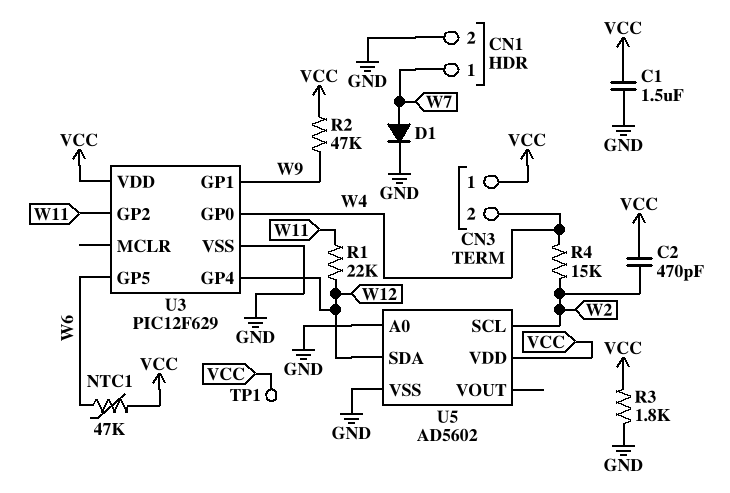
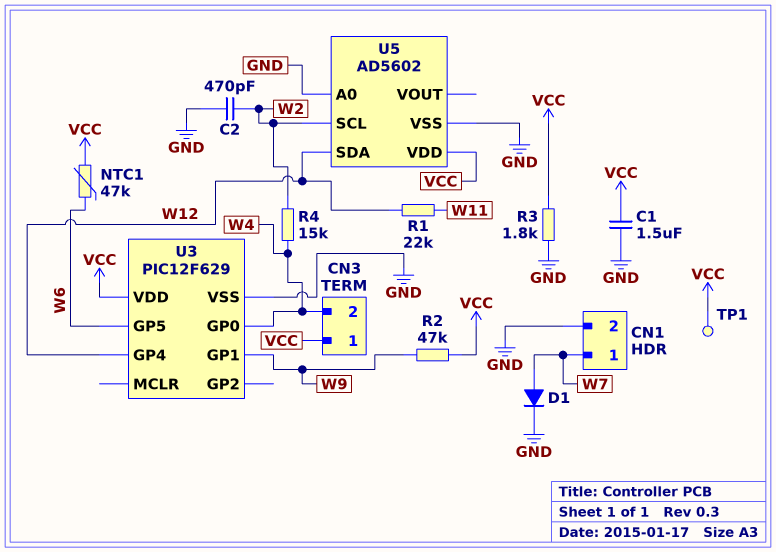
C2: 470pF (VCC, W2) -> 470pF (GND, W2)
U3 pin GP2: W11 -> none

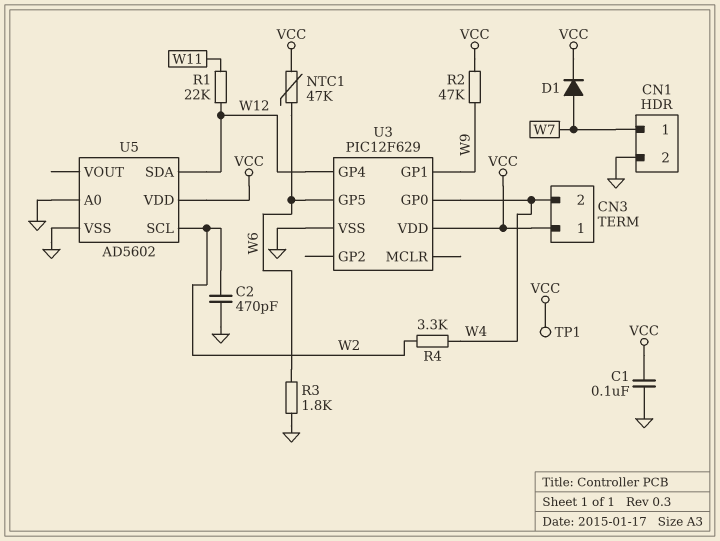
C1: 1.5uF (GND, VCC) -> 100nF (GND, VCC)
D1: diode (A W7, K GND) -> diode (A W7, K VCC)
R3: 1.8k (GND, VCC) -> 1.8k (GND, W6)
R4: 15k (W2, W4) -> 3.3k (W2, W4)

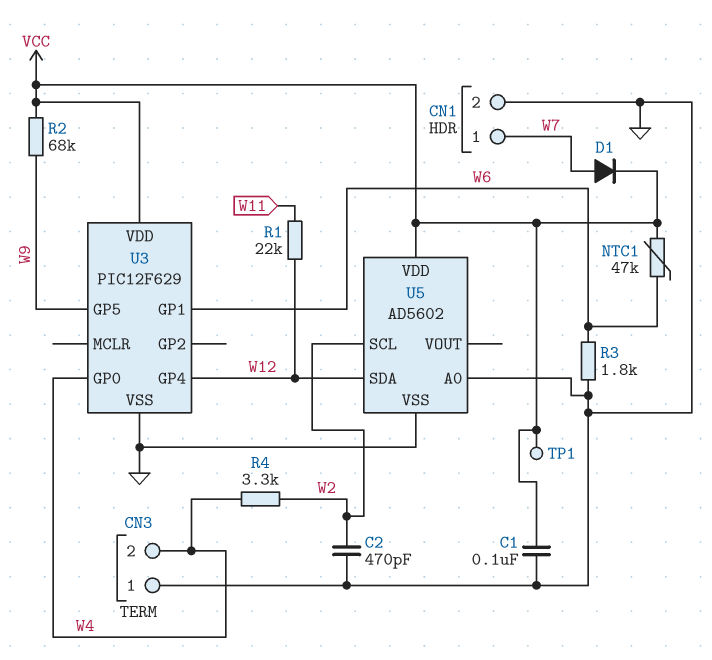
CN3 pin 1: VCC -> GND
R2: 47k (VCC, W9) -> 68k (VCC, W9)
U3 pin GP1: W9 -> W6
U3 pin GP5: W6 -> W9

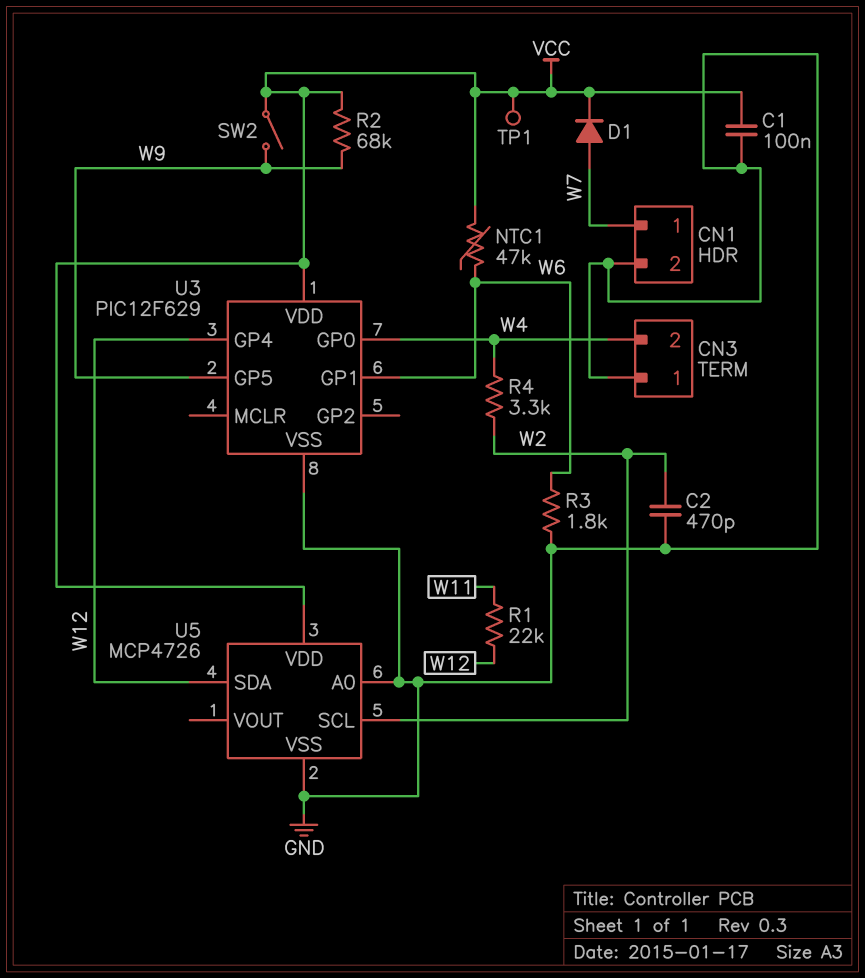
SW2: none -> switch (VCC, W9)
U5: AD5602 -> MCP4726

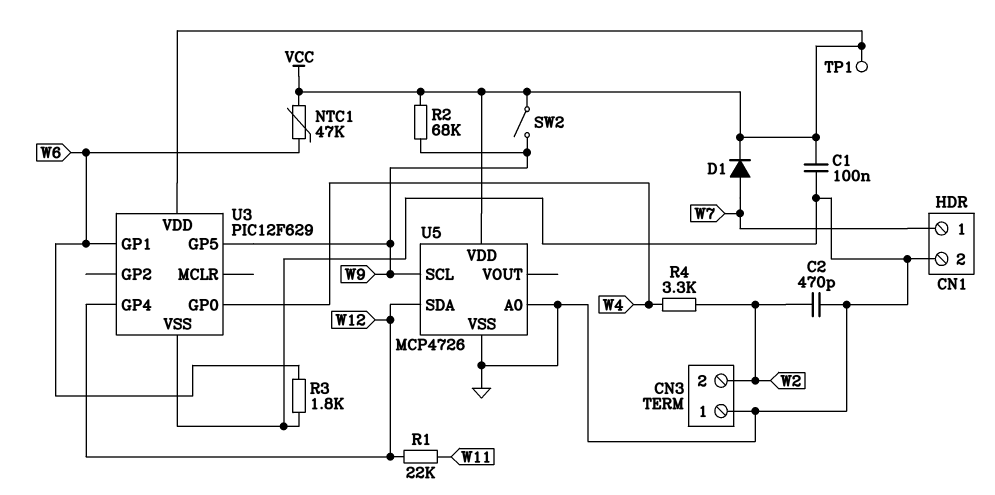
CN3 pin 2: W4 -> W2
U5 pin SCL: W2 -> W9

